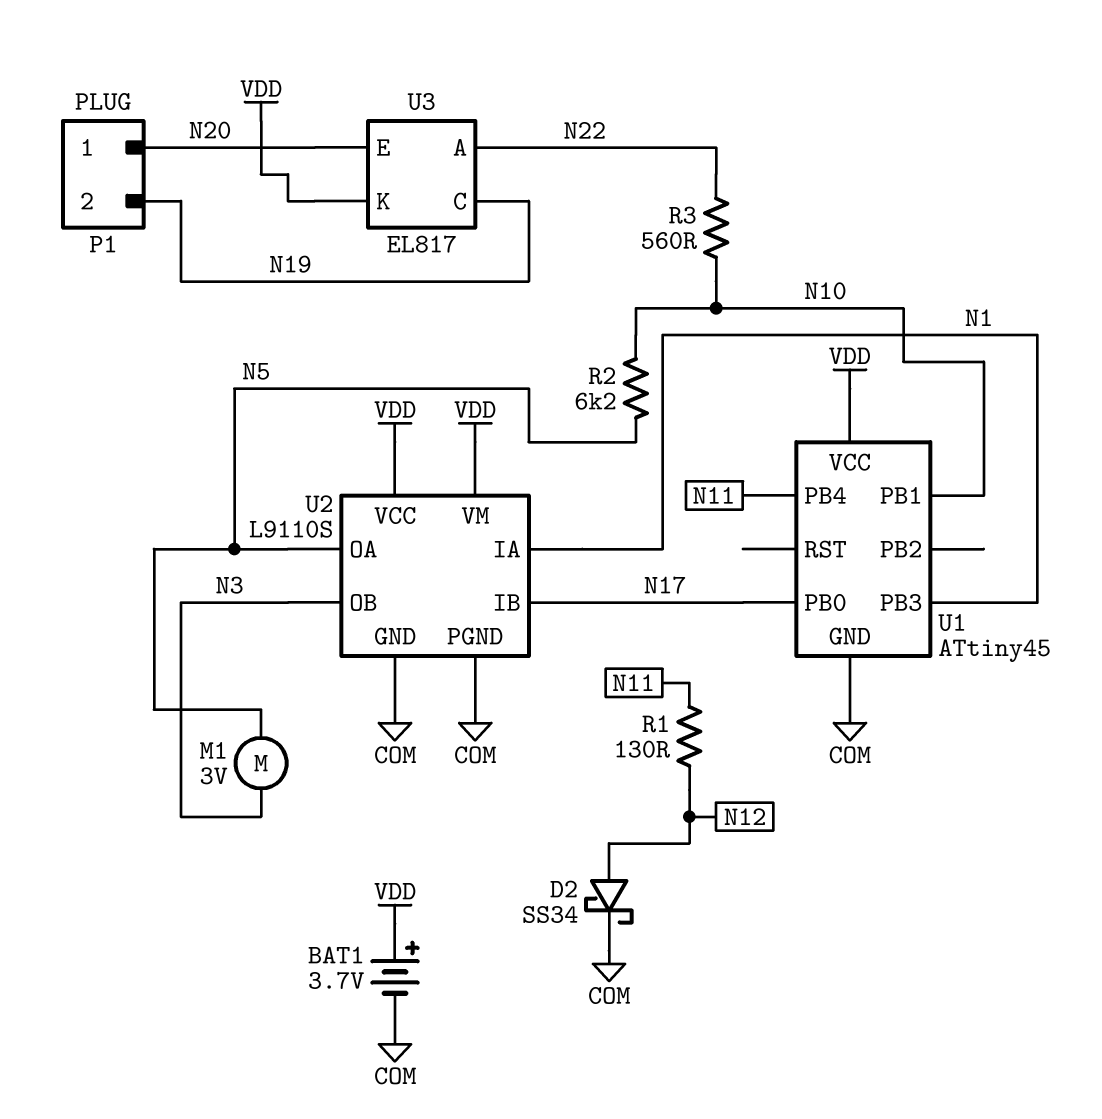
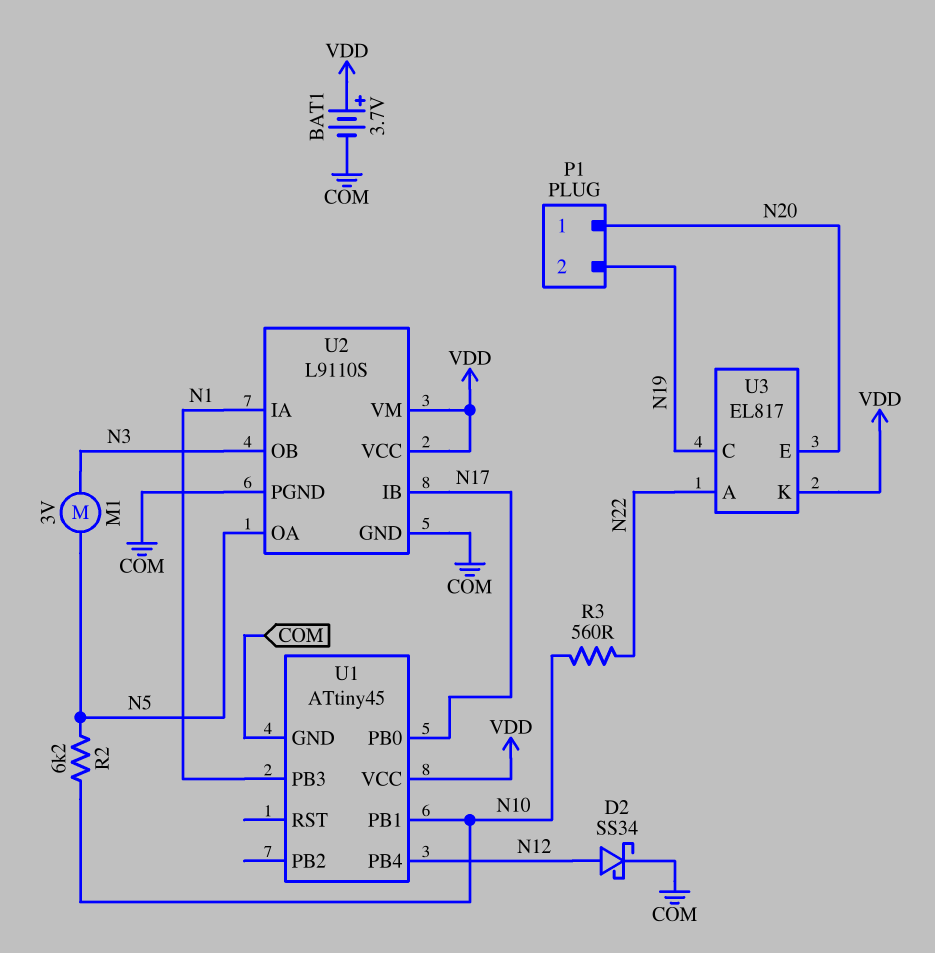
R1: 130 (N11, N12) -> none
U1 pin PB4: N11 -> N12

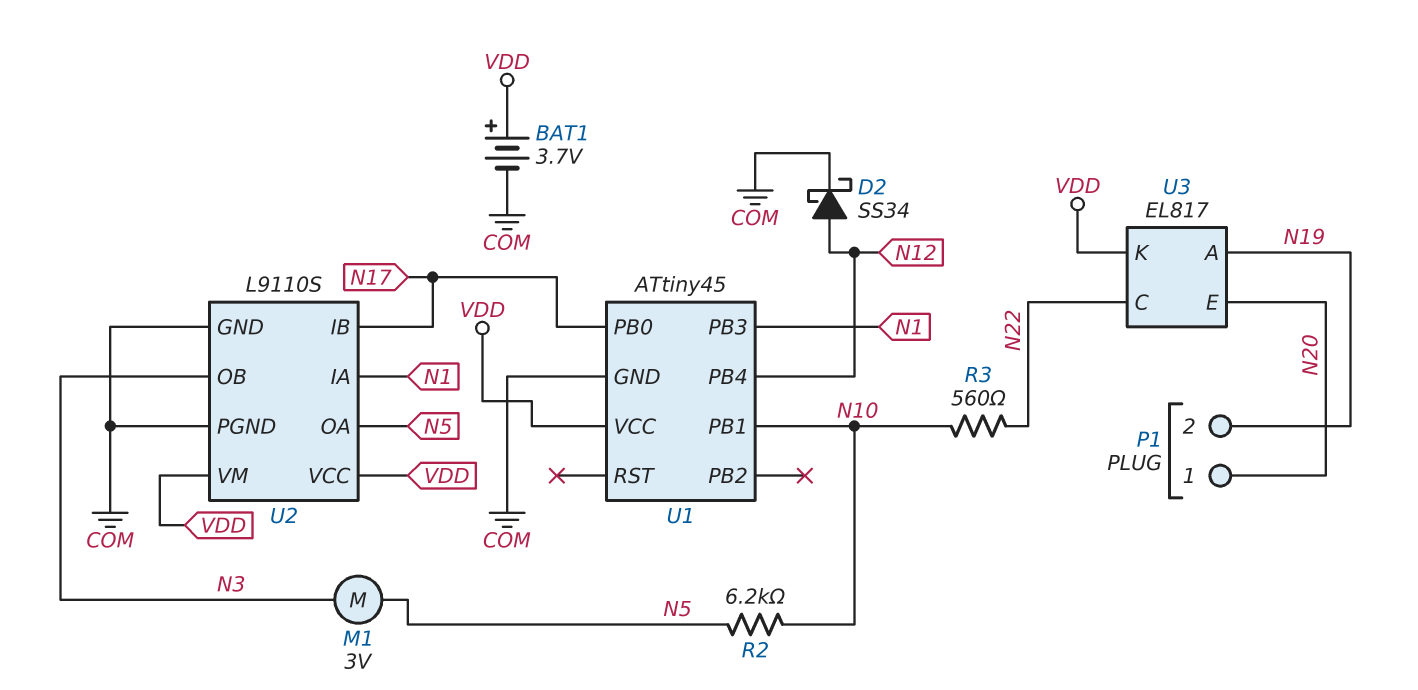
U3 pin A: N22 -> N19
U3 pin C: N19 -> N22

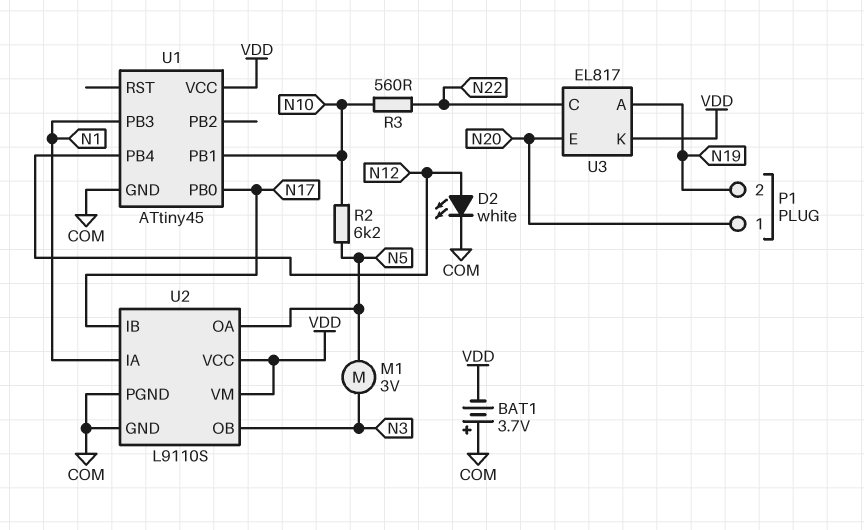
BAT1: 3.7V (plus VDD, minus COM) -> 3.7V (plus COM, minus VDD)
D2: schottky SS34 (A N12, K COM) -> LED white (A N12, K COM)

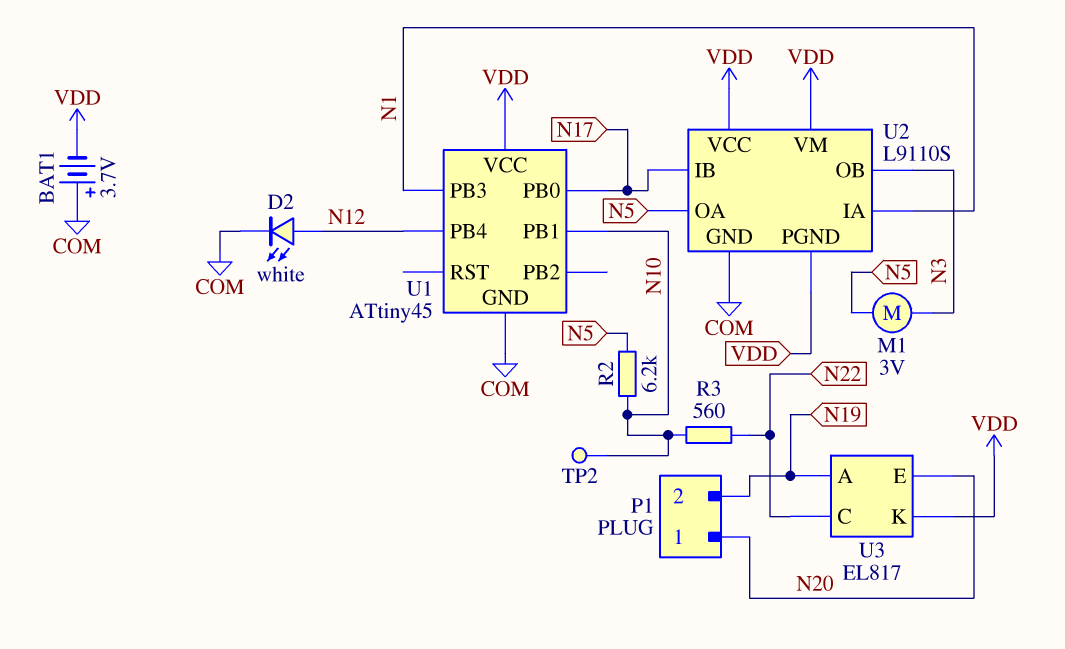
TP2: none -> test point (N10)
U2 pin PGND: COM -> VDD

